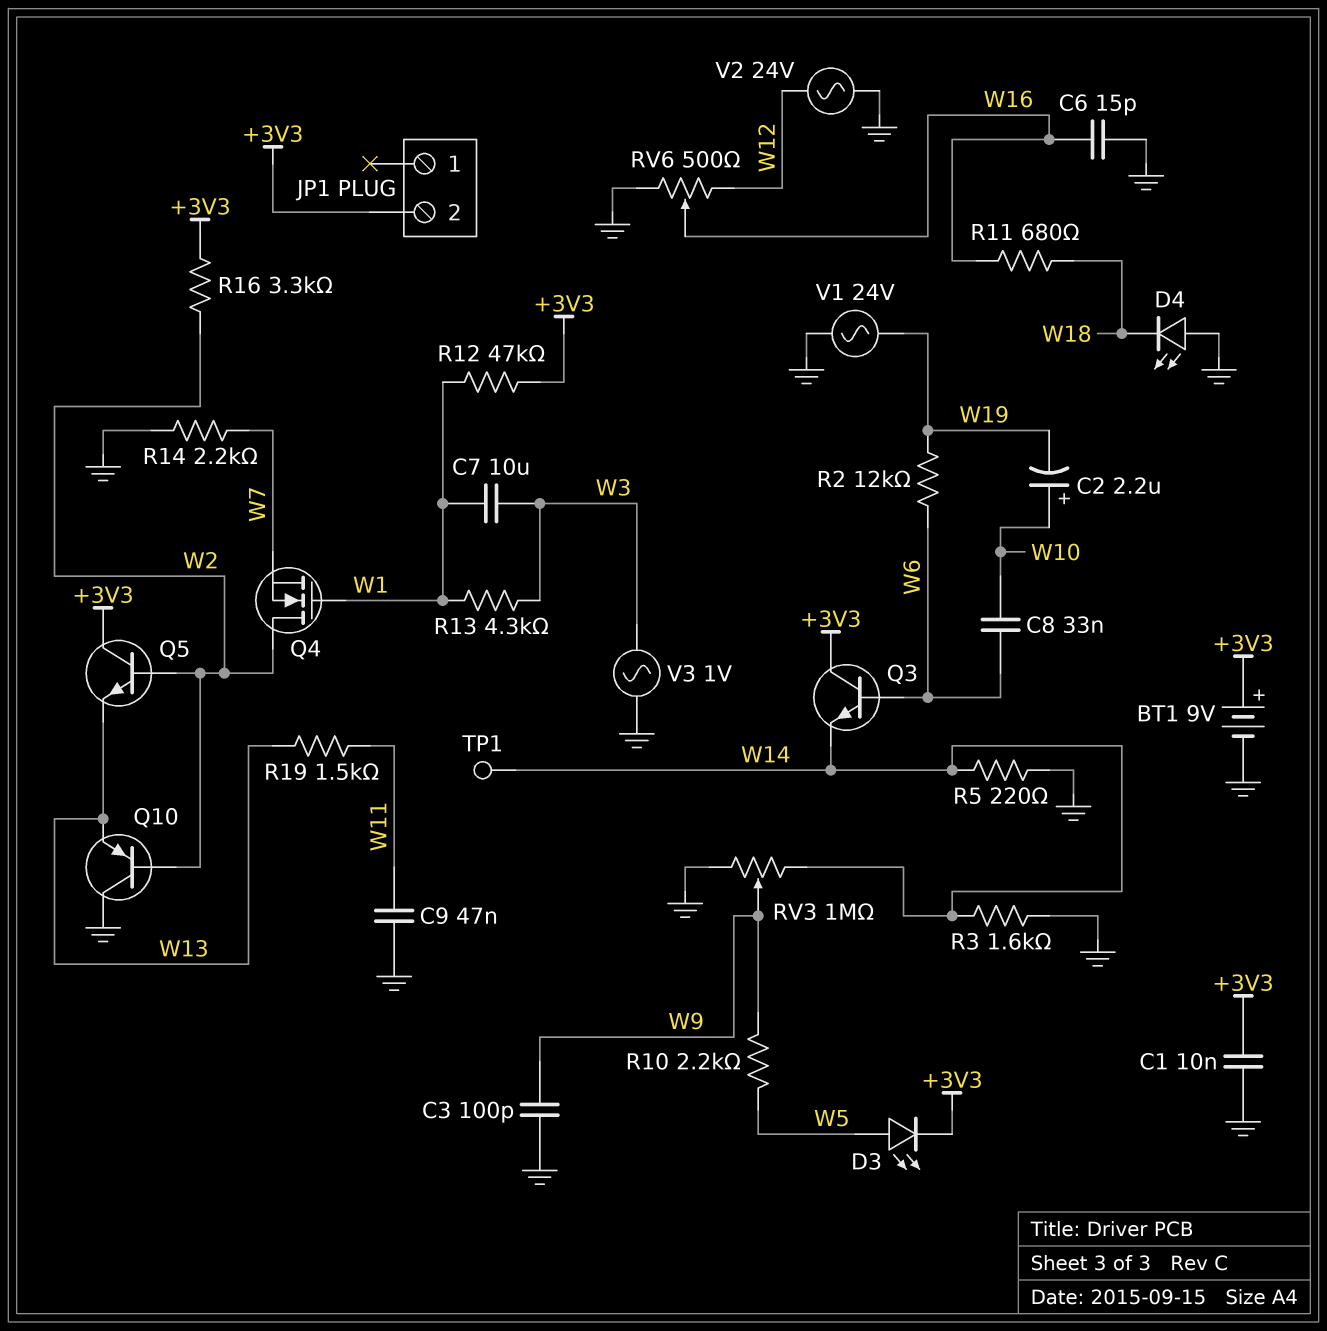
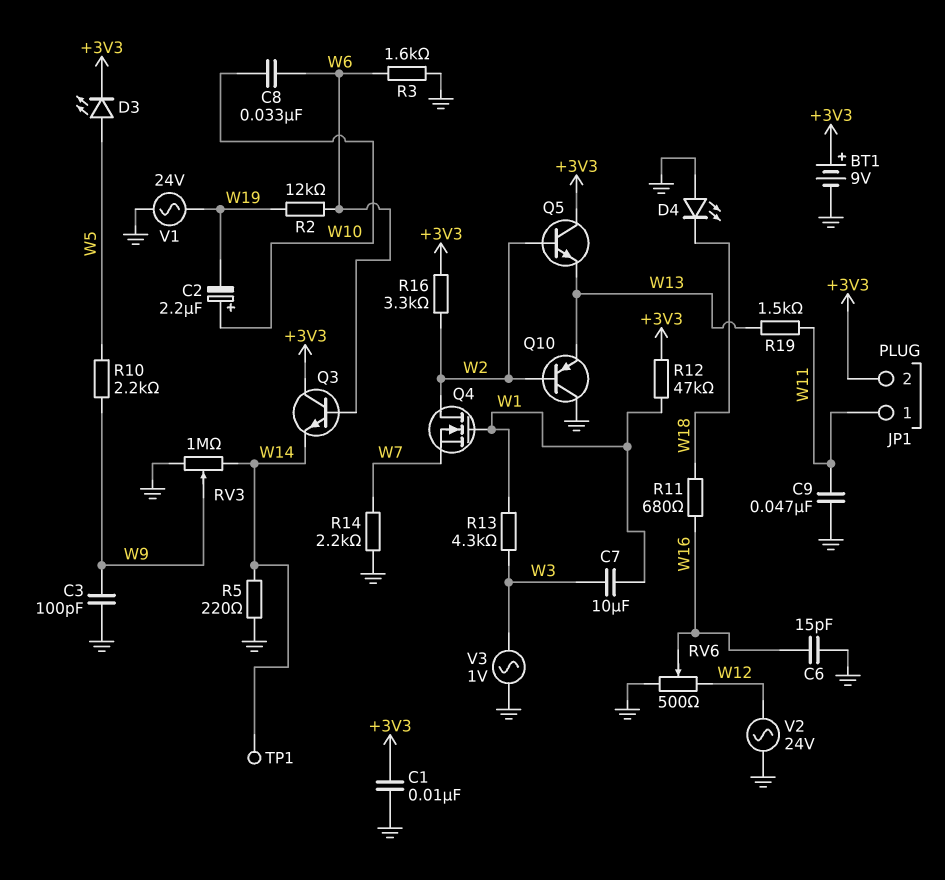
JP1 pin 1: none -> W11
R3: 1.6k (GND, W14) -> 1.6k (GND, W6)

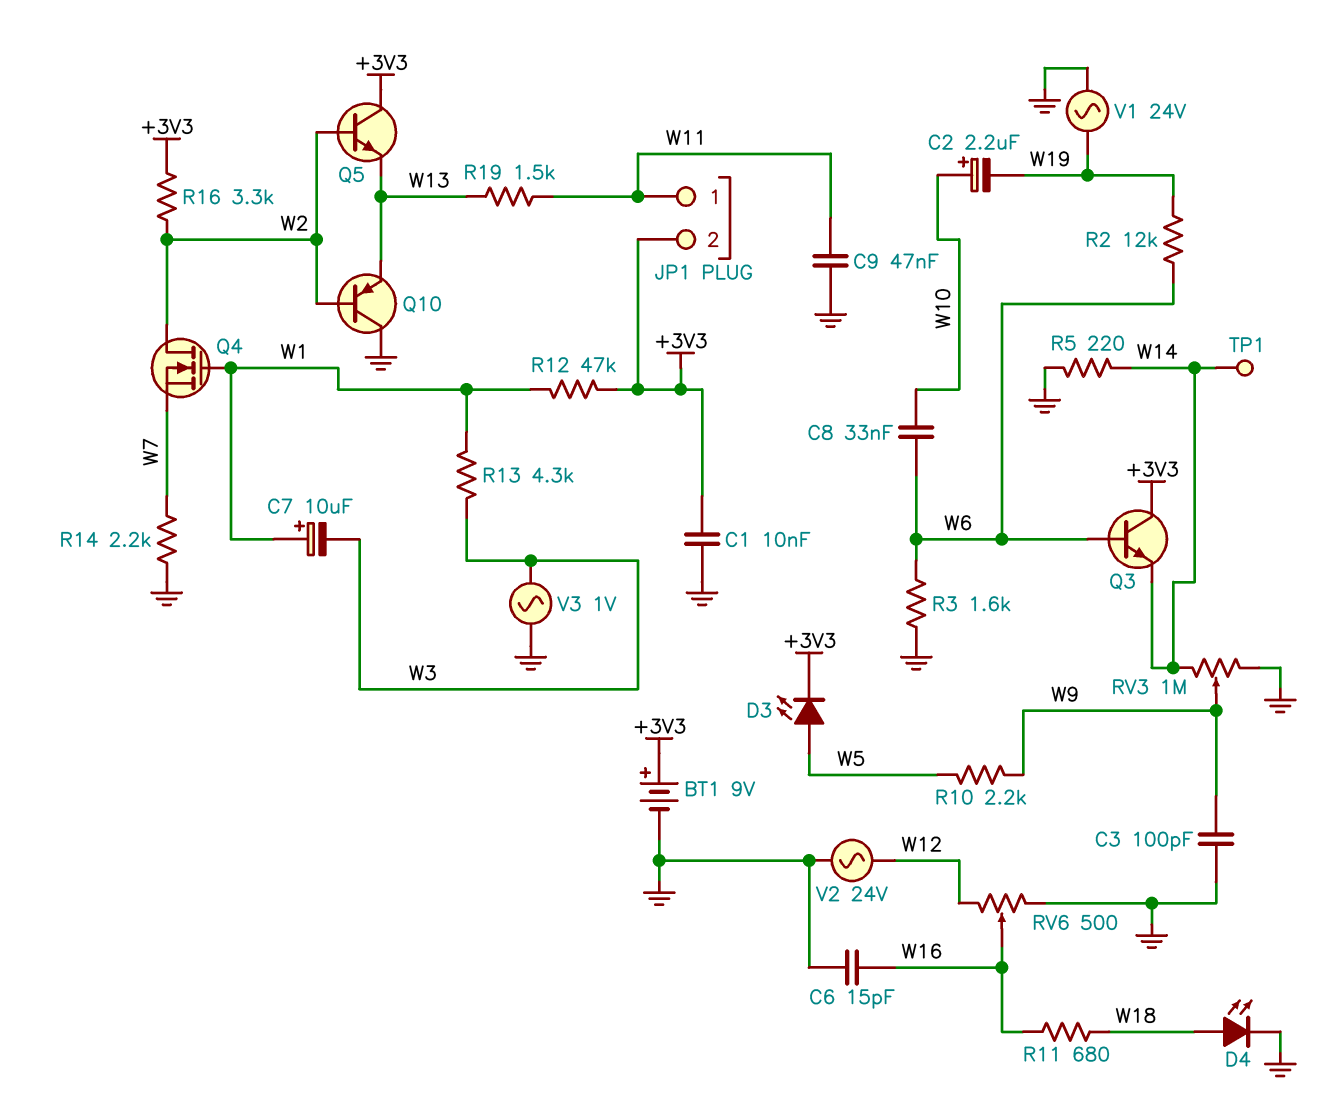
C7: 10uF (W1, W3) -> 10uF (plus W1, minus W3)
D4: LED (A GND, K W18) -> LED (A W18, K GND)

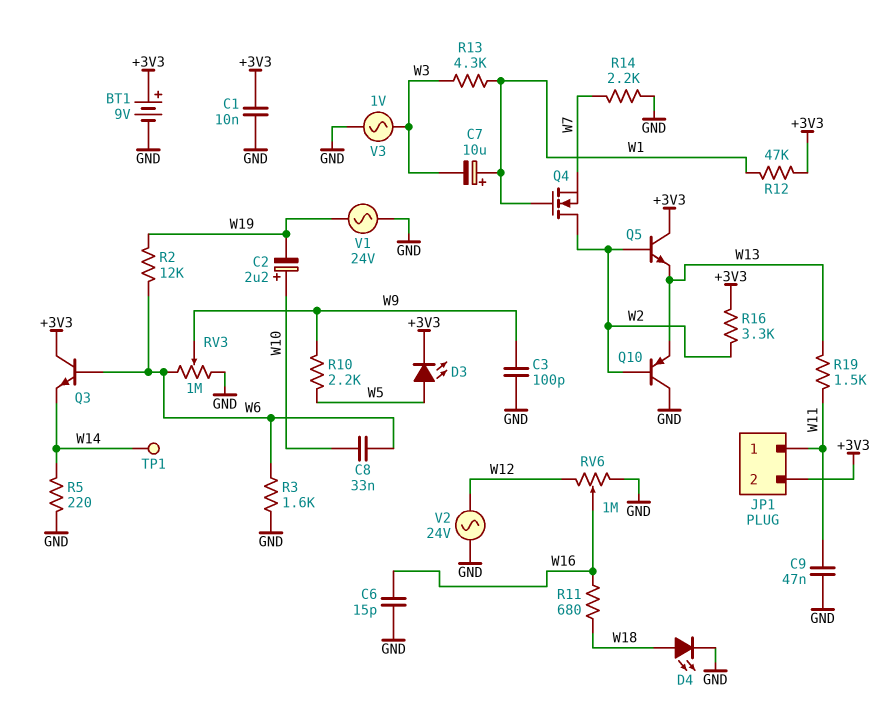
RV3: 1M (GND, W14, wiper W9) -> 1M (GND, W6, wiper W9)
RV6: 500 (GND, W12, wiper W16) -> 1M (GND, W12, wiper W16)

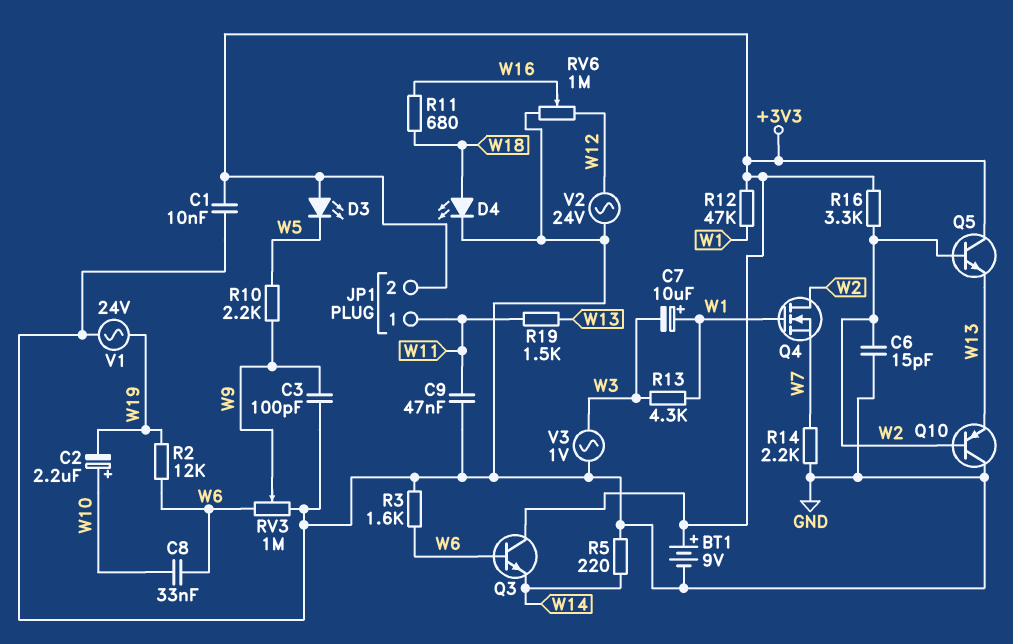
C6: 15pF (GND, W16) -> 15pF (GND, W2)
D3: LED (A W5, K +3V3) -> LED (A +3V3, K W5)
TP1: test point (W14) -> none

